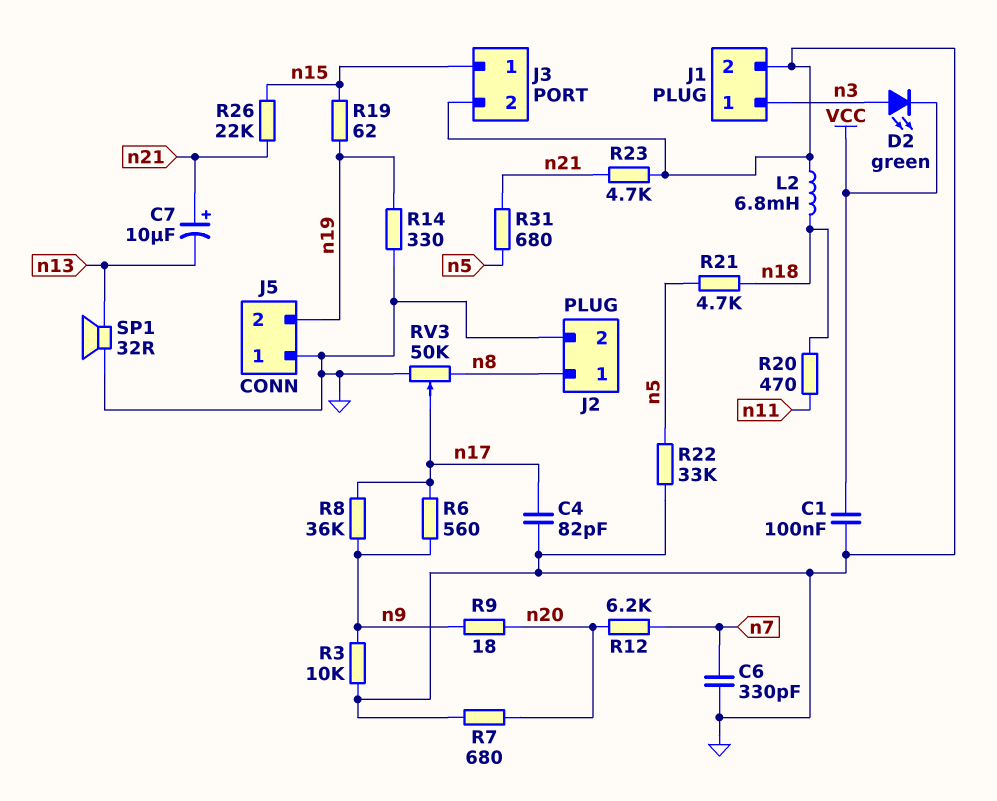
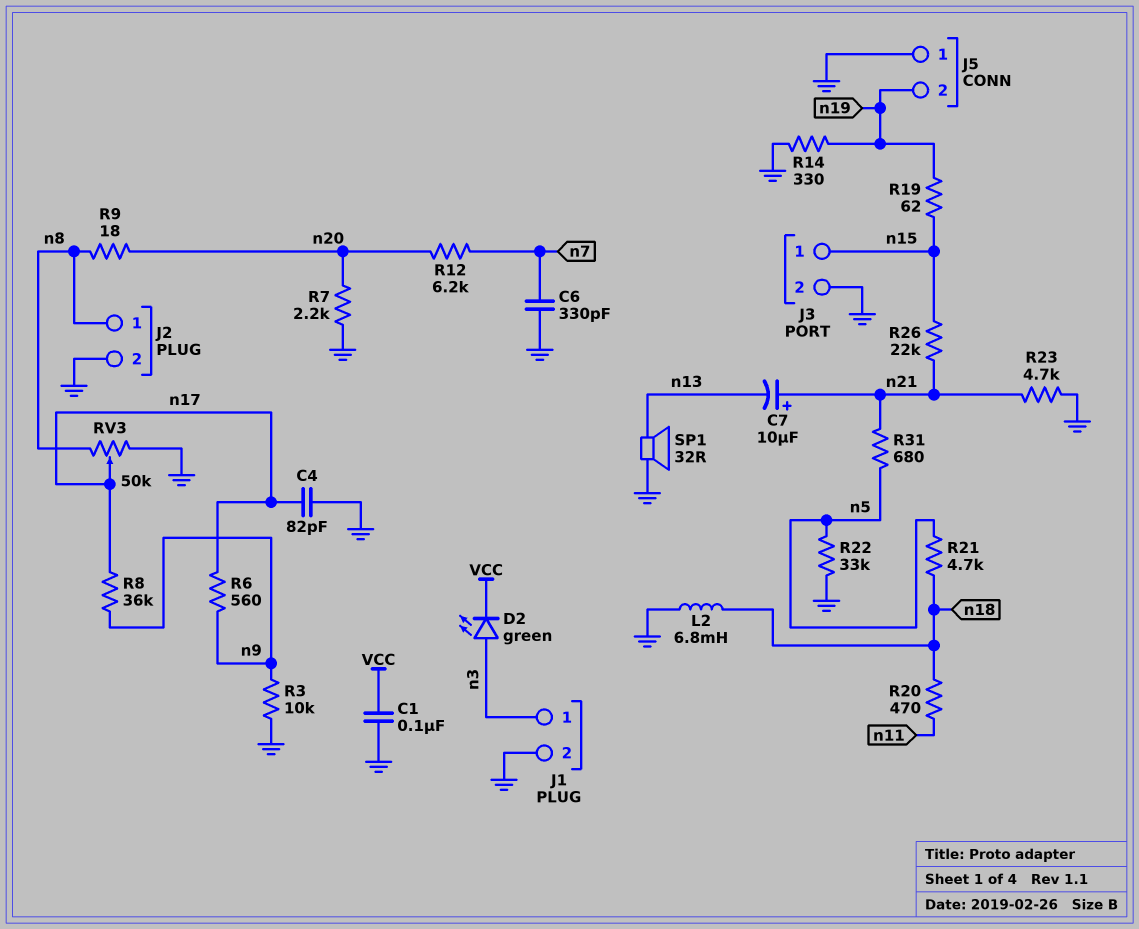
R7: 680 (GND, n20) -> 2.2k (GND, n20)
R9: 18 (n9, n20) -> 18 (n8, n20)

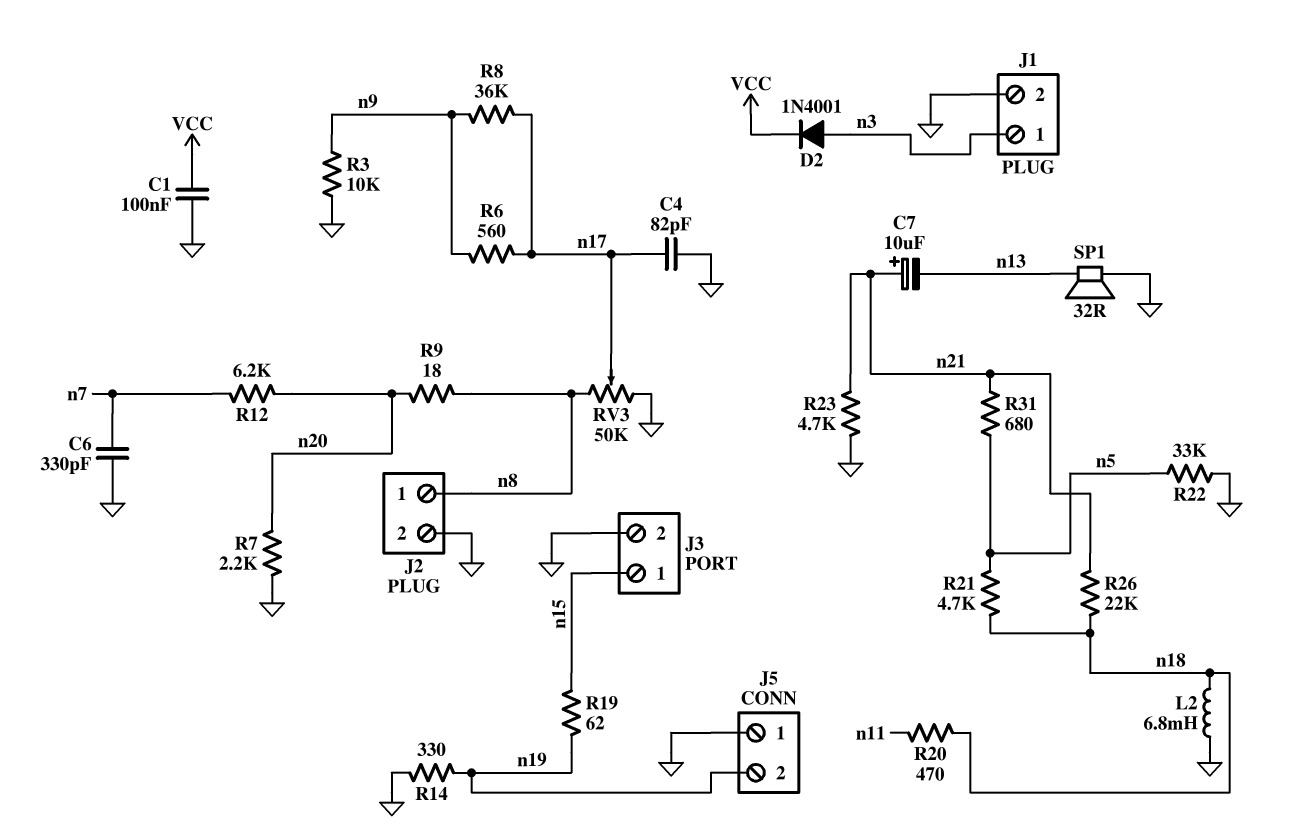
D2: LED green (A n3, K VCC) -> diode 1N4001 (A n3, K VCC)
R26: 22k (n15, n21) -> 22k (n18, n21)

